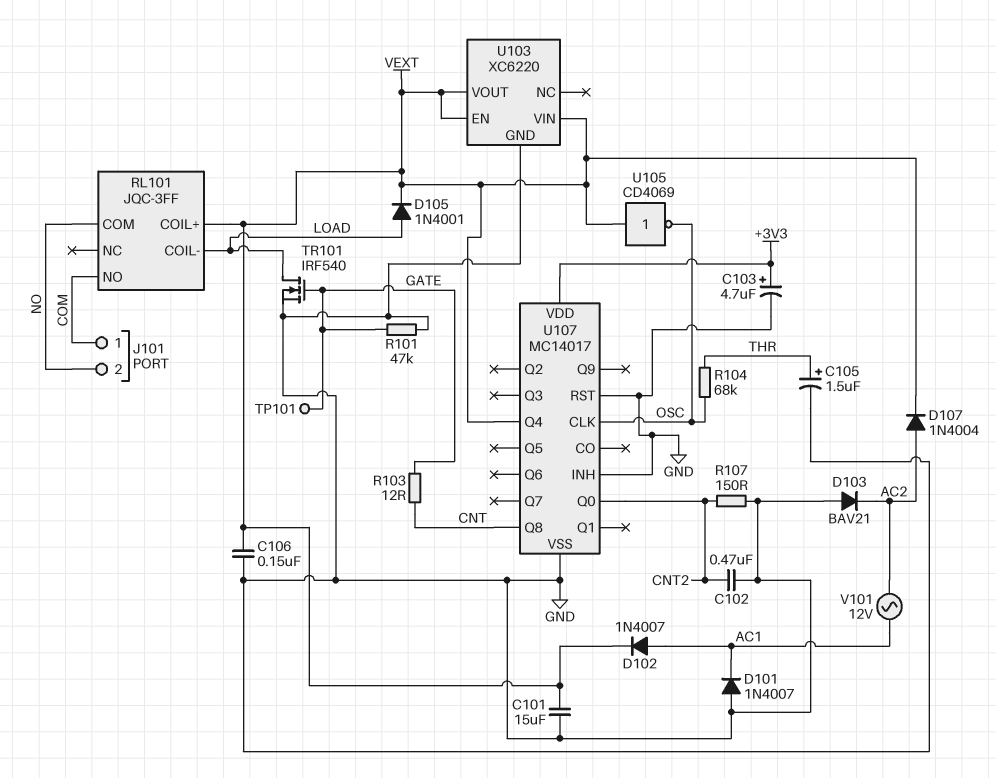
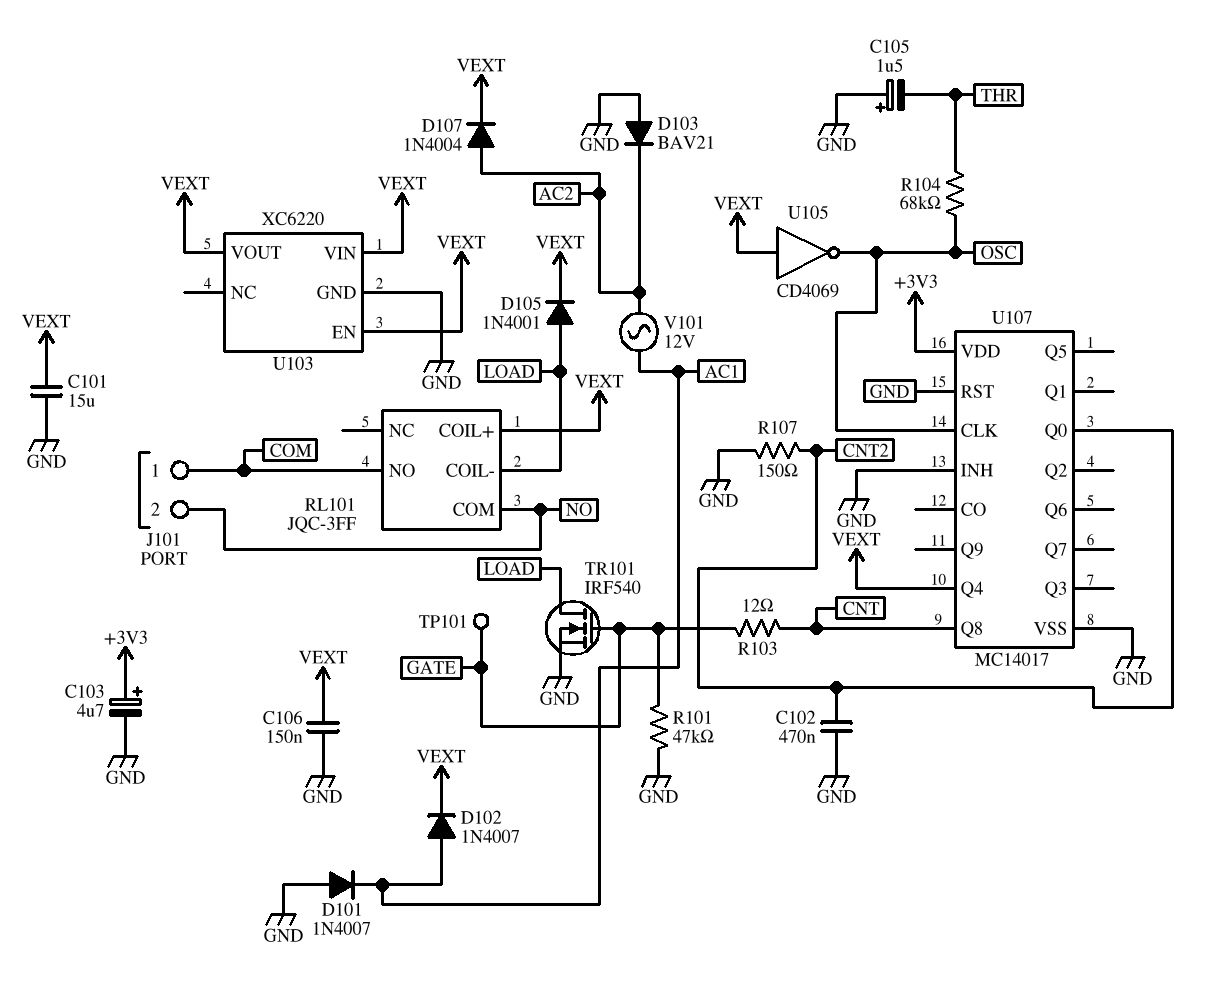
C105: 1.5uF (plus THR, minus GND) -> 1.5uF (plus GND, minus THR)

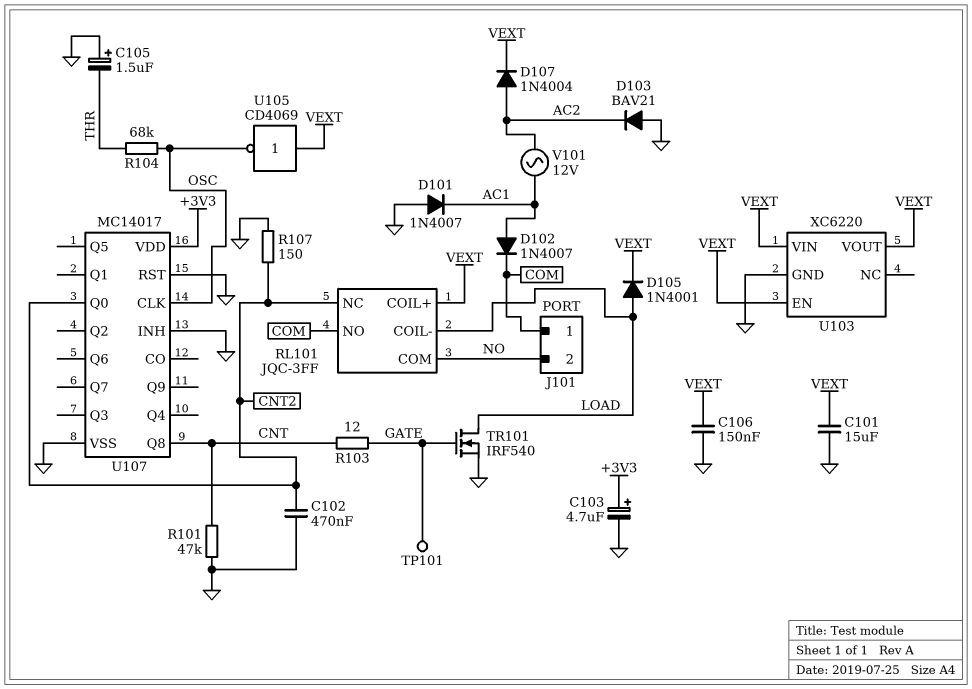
D102: diode 1N4007 (A AC1, K VEXT) -> diode 1N4007 (A AC1, K COM)
R101: 47k (GATE, GND) -> 47k (CNT, GND)
RL101 pin NC: none -> CNT2
U107 pin Q4: VEXT -> none

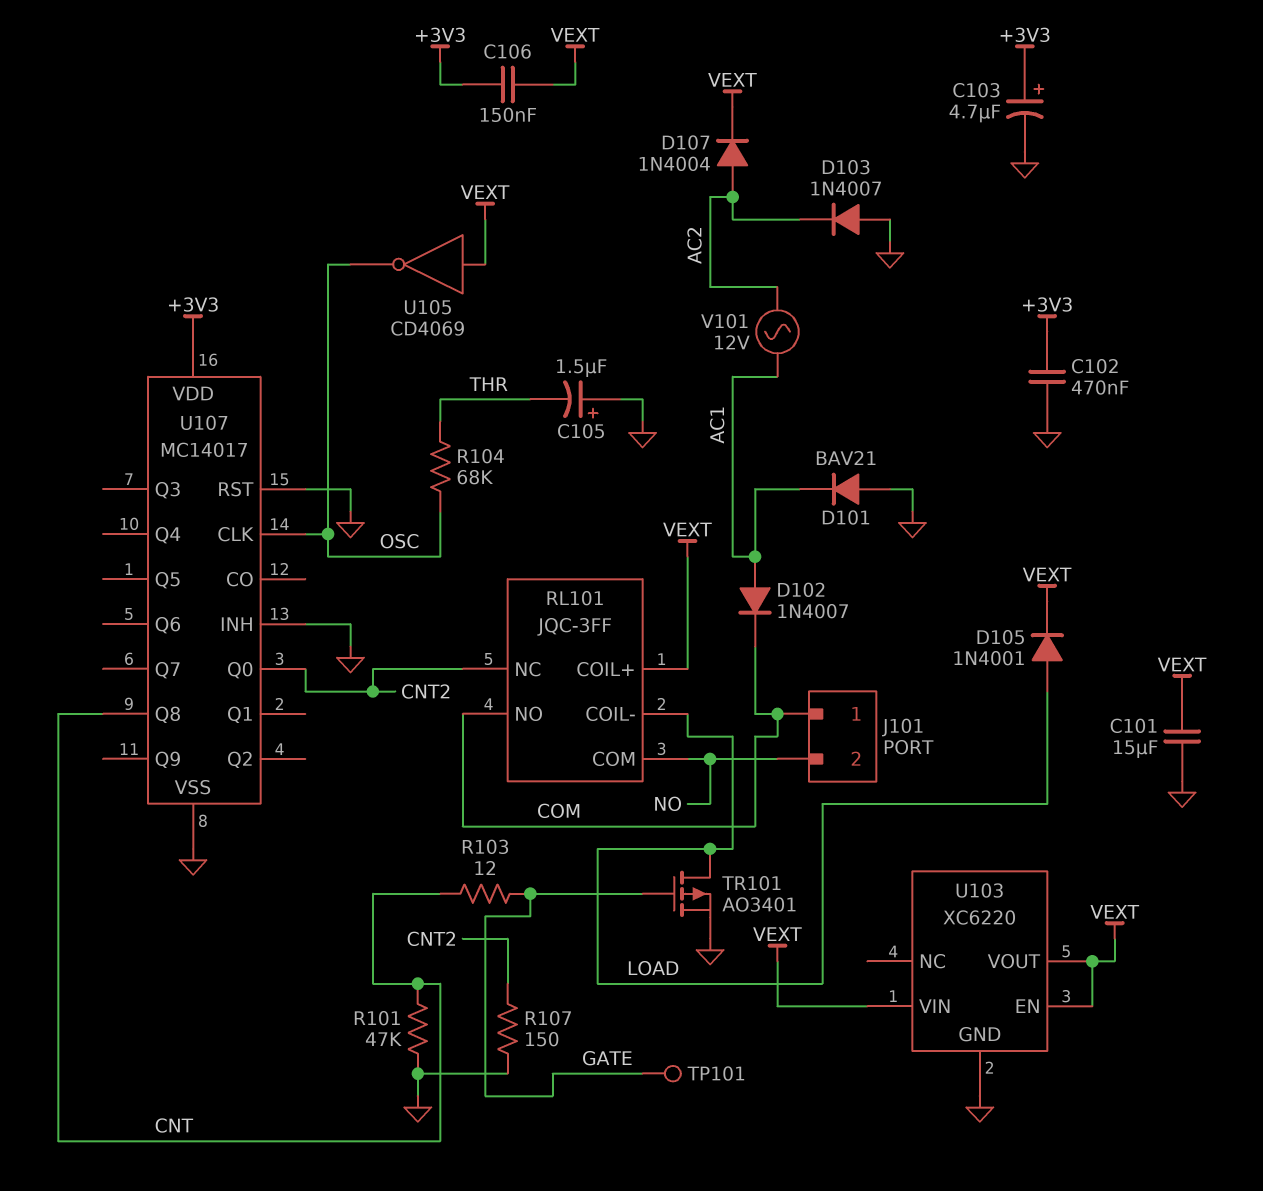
C102: 470nF (CNT2, GND) -> 470nF (+3V3, GND)
C106: 150nF (GND, VEXT) -> 150nF (+3V3, VEXT)
D101: diode 1N4007 (A GND, K AC1) -> diode BAV21 (A GND, K AC1)
D103: diode BAV21 (A GND, K AC2) -> diode 1N4007 (A GND, K AC2)
TR101: NMOS IRF540 (G GATE, D LOAD, S GND) -> PMOS AO3401 (G GATE, D LOAD, S GND)

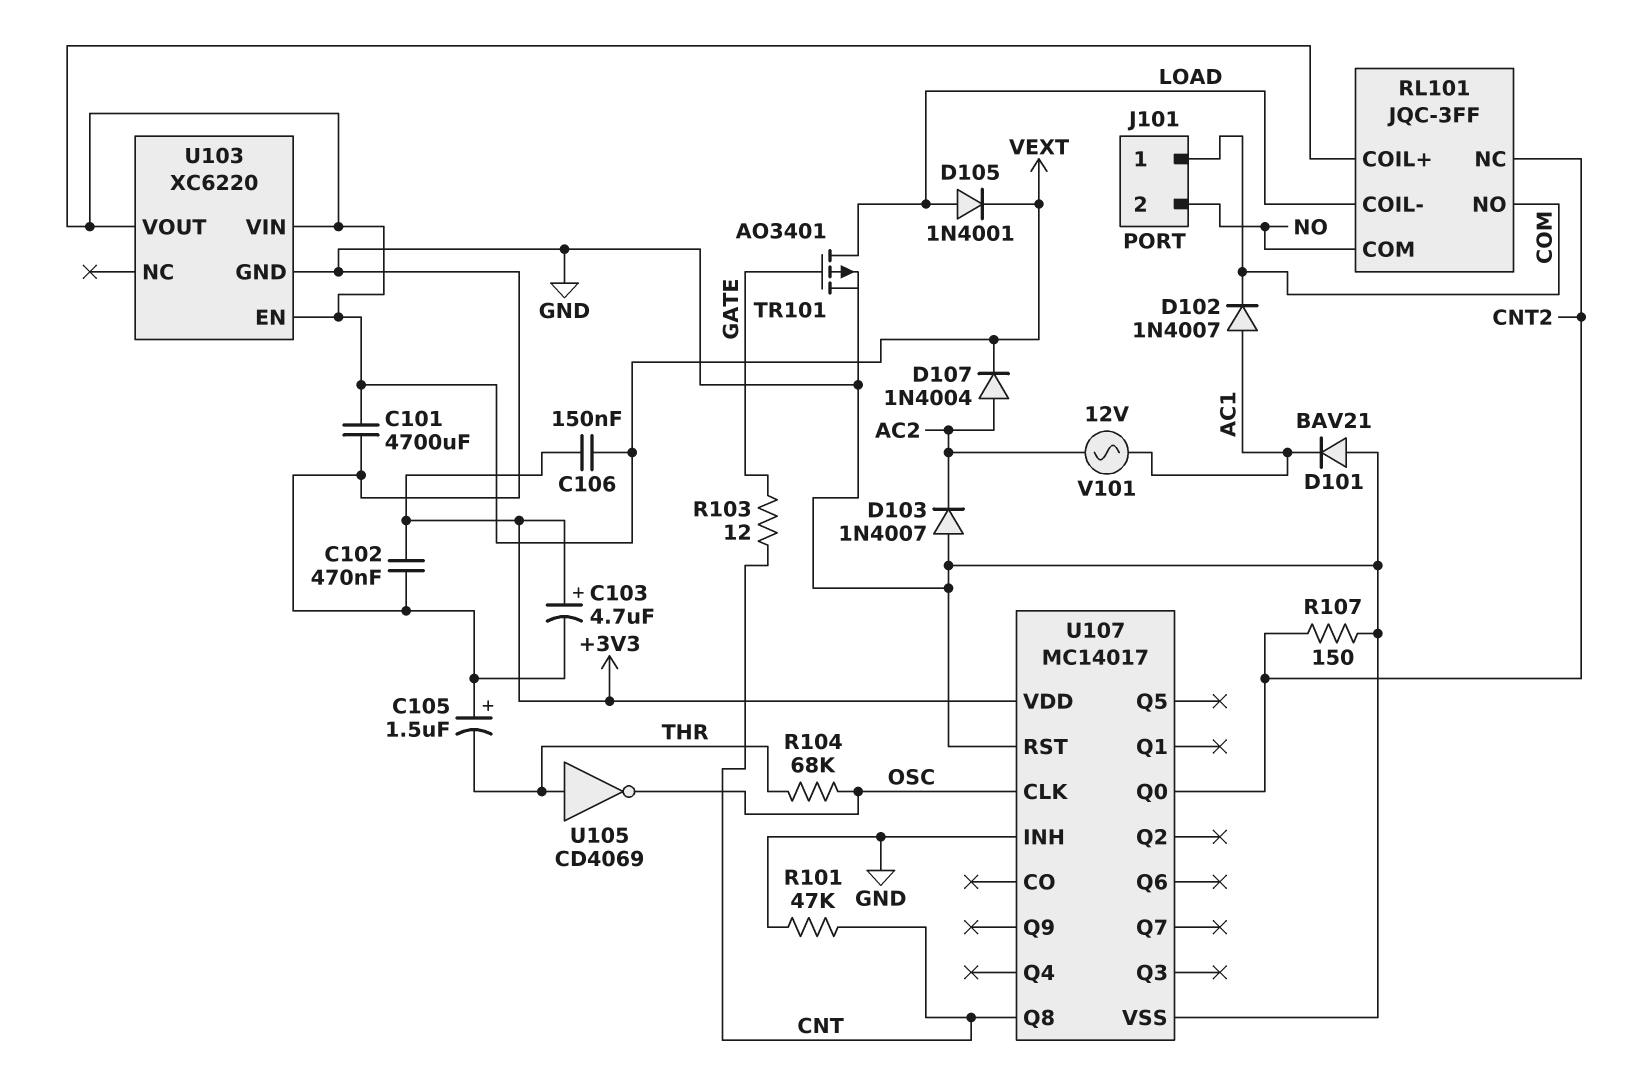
C101: 15uF (GND, VEXT) -> 4700uF (GND, VEXT)
TP101: test point (GATE) -> none
U105: NOT CD4069 (in VEXT, out OSC) -> NOT CD4069 (in THR, out OSC)

